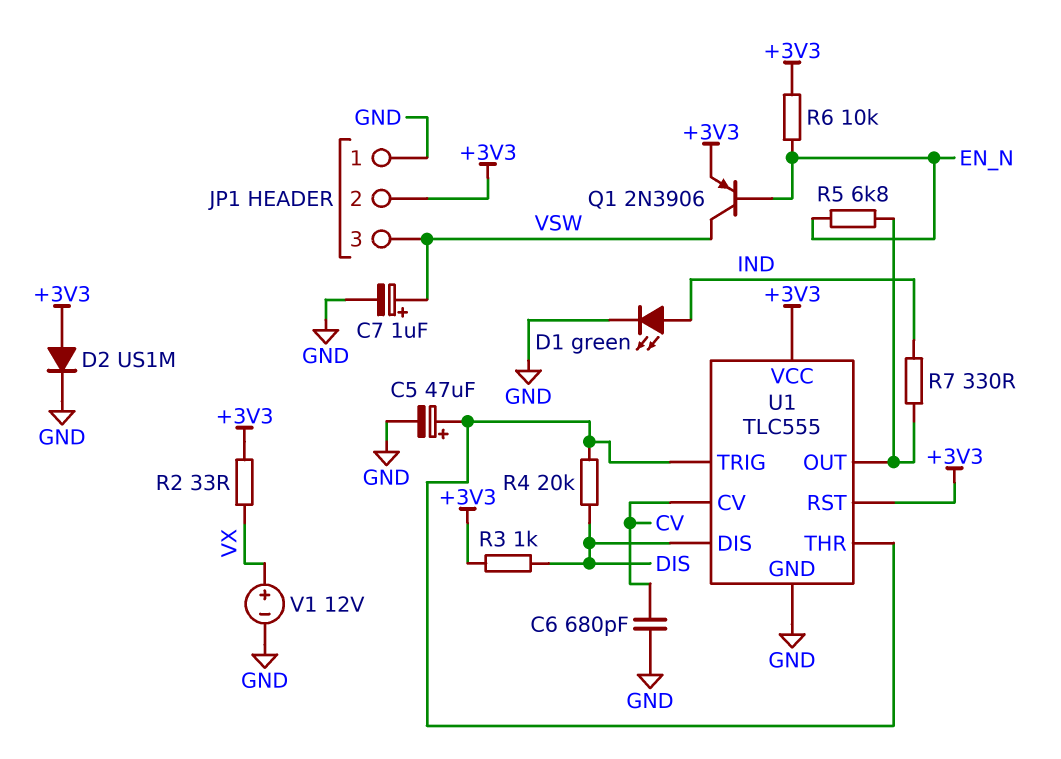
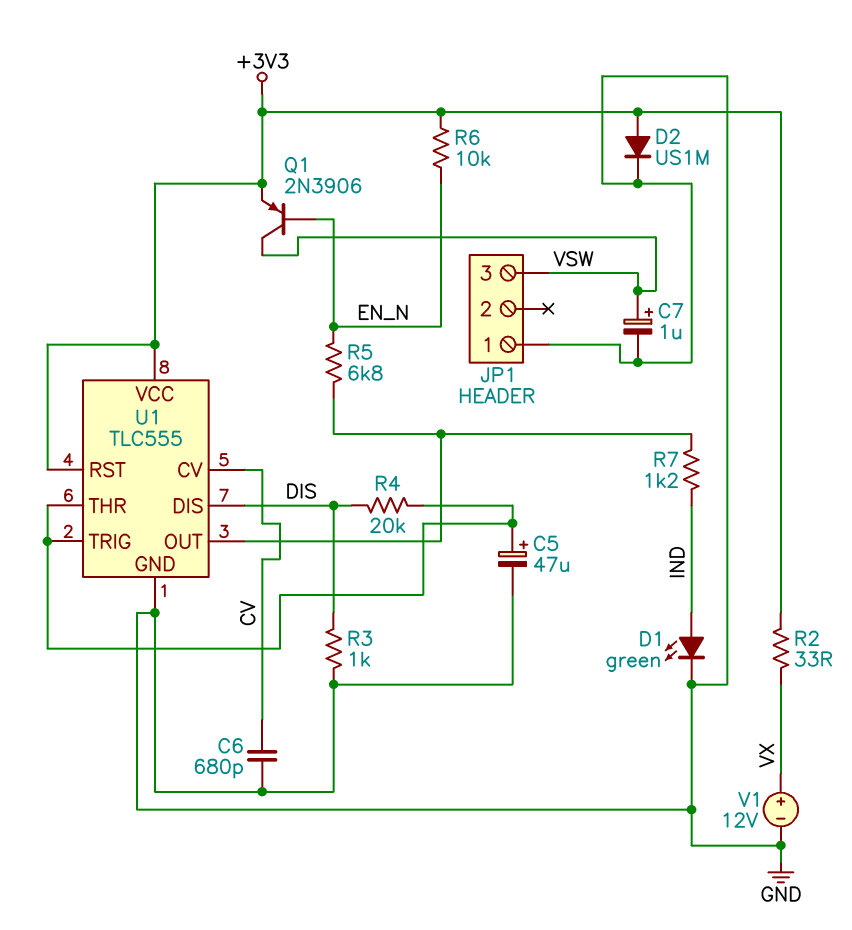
JP1 pin 2: +3V3 -> none
R3: 1k (+3V3, DIS) -> 1k (DIS, GND)
R7: 330 (IND, U1/OUT) -> 1.2k (IND, U1/OUT)

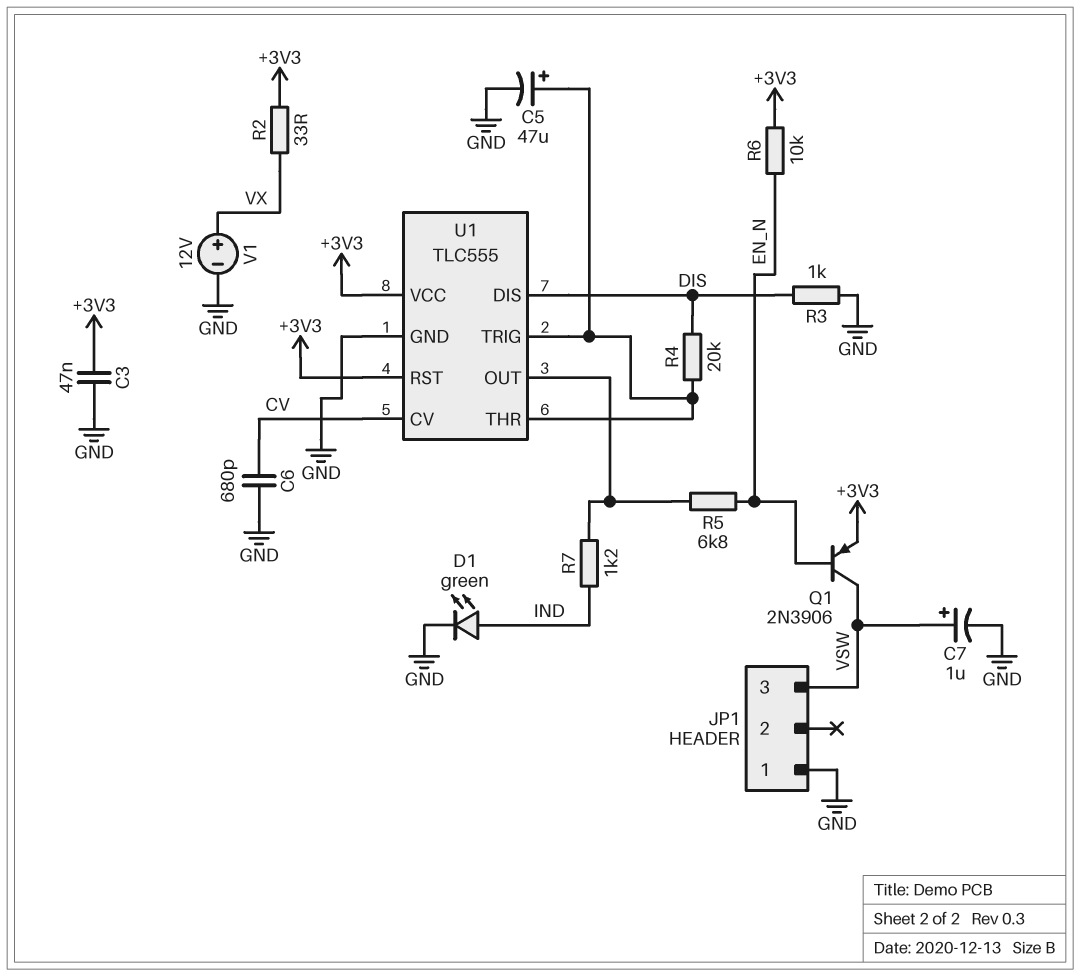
C3: none -> 47nF (+3V3, GND)
D2: diode US1M (A +3V3, K GND) -> none

